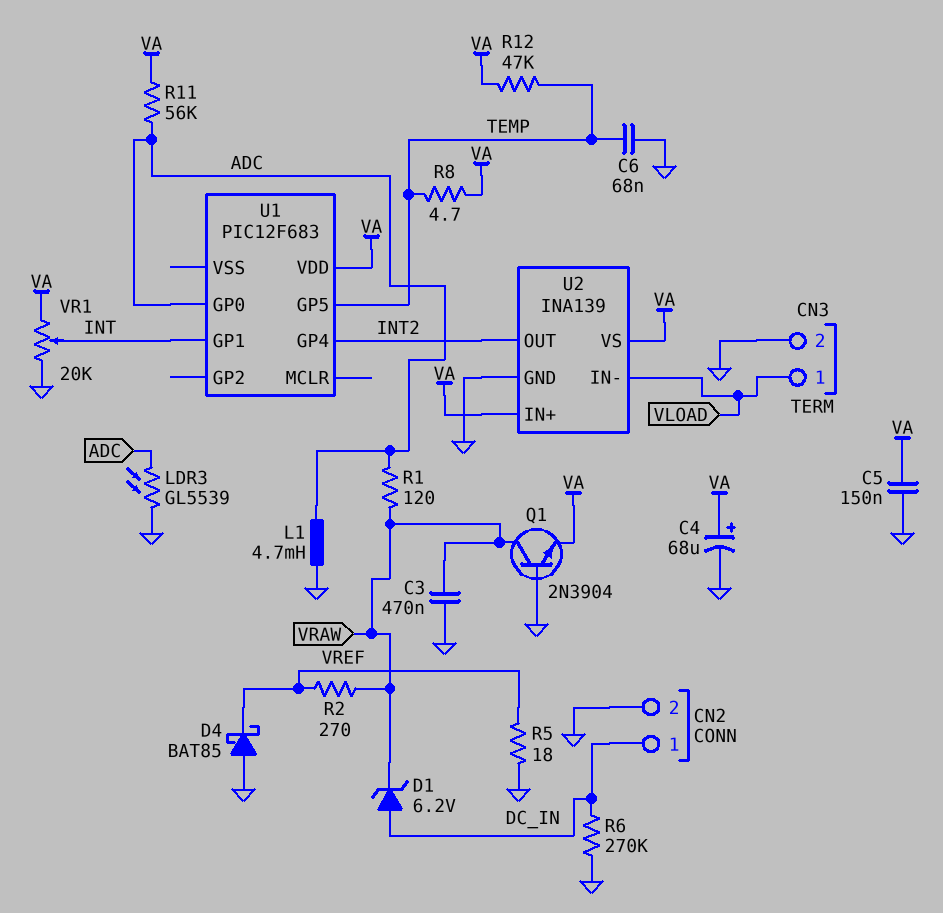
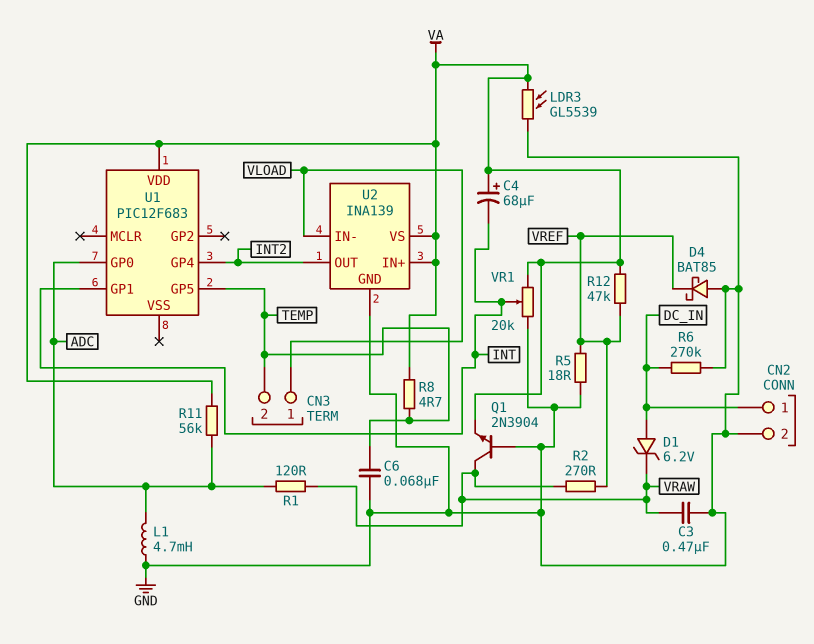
C4: 68uF (plus VA, minus GND) -> 68uF (plus VA, minus INT)
C5: 150nF (GND, VA) -> none
CN3 pin 2: GND -> TEMP
LDR3: GL5539 (ADC, GND) -> GL5539 (GND, VA)
R12: 47k (TEMP, VA) -> 47k (VA, VREF)

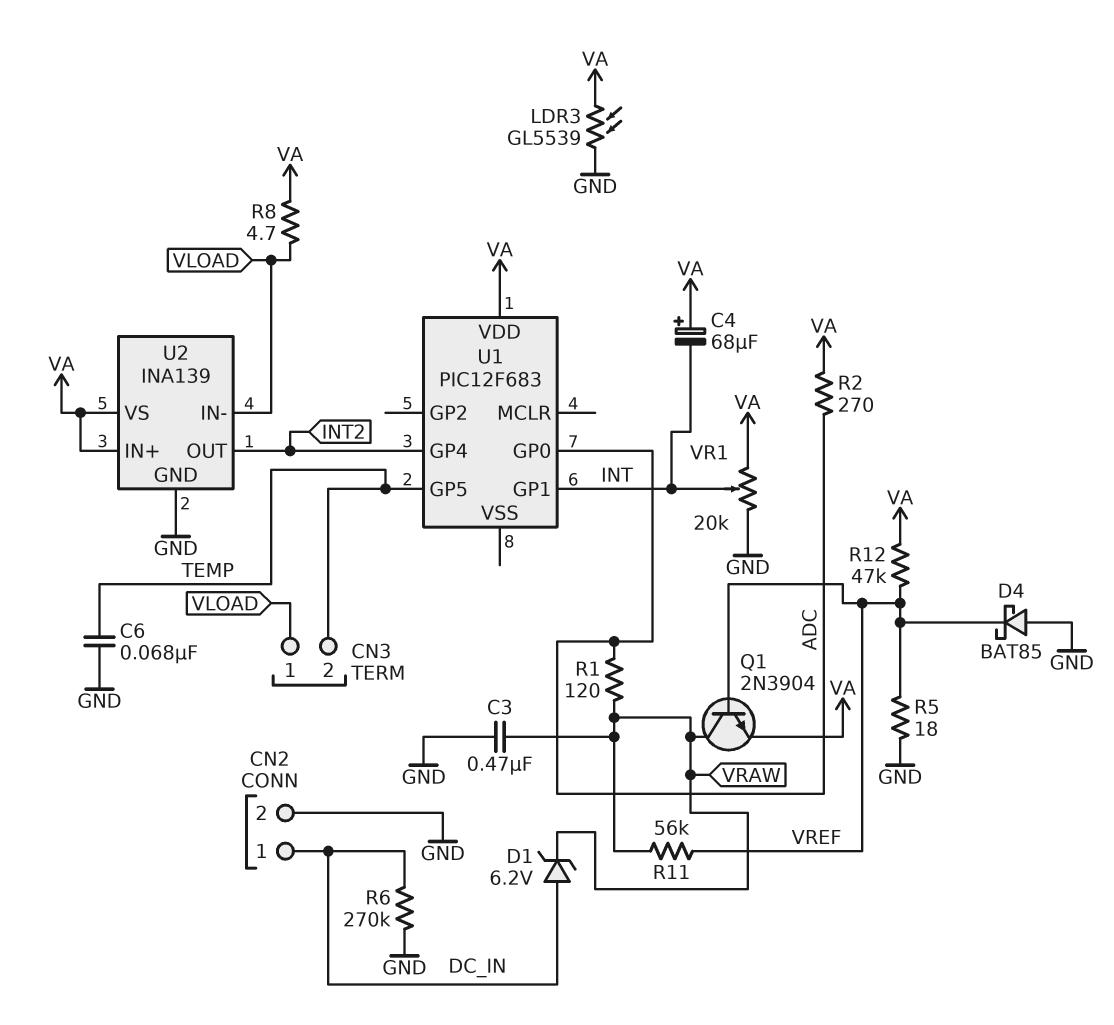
L1: 4.7mH (ADC, GND) -> none
Q1: NPN 2N3904 (B GND, C VRAW, E VA) -> NPN 2N3904 (B VREF, C VRAW, E VA)
R2: 270 (VRAW, VREF) -> 270 (ADC, VA)
R8: 4.7 (TEMP, VA) -> 4.7 (VA, VLOAD)
R11: 56k (ADC, VA) -> 56k (VRAW, VREF)

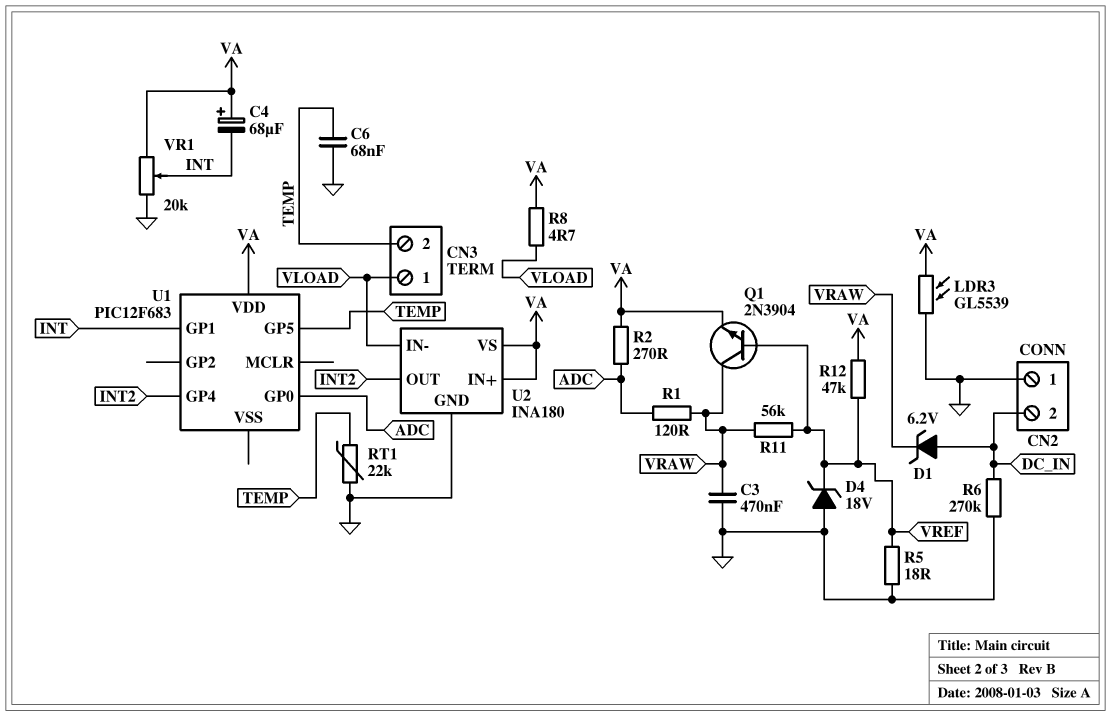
CN2 pin 1: DC_IN -> GND
CN2 pin 2: GND -> DC_IN
D4: schottky BAT85 (A GND, K VREF) -> zener 18V (A GND, K VREF)
RT1: none -> 22k (GND, TEMP)
U2: INA139 -> INA180

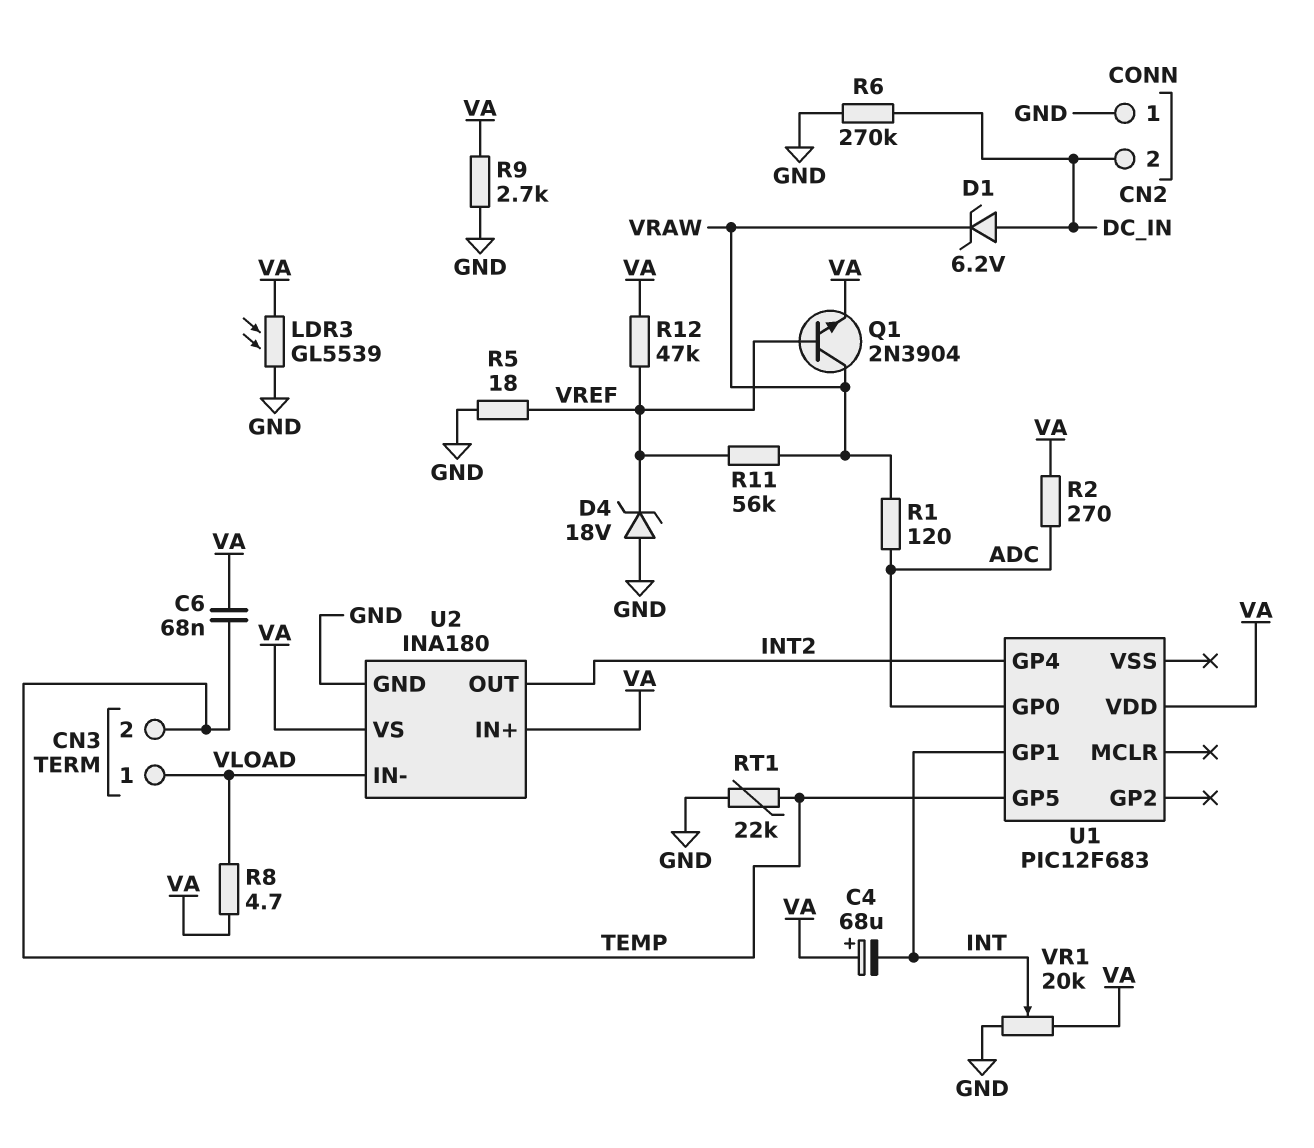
C3: 470nF (GND, VRAW) -> none
C6: 68nF (GND, TEMP) -> 68nF (TEMP, VA)
R9: none -> 2.7k (GND, VA)

